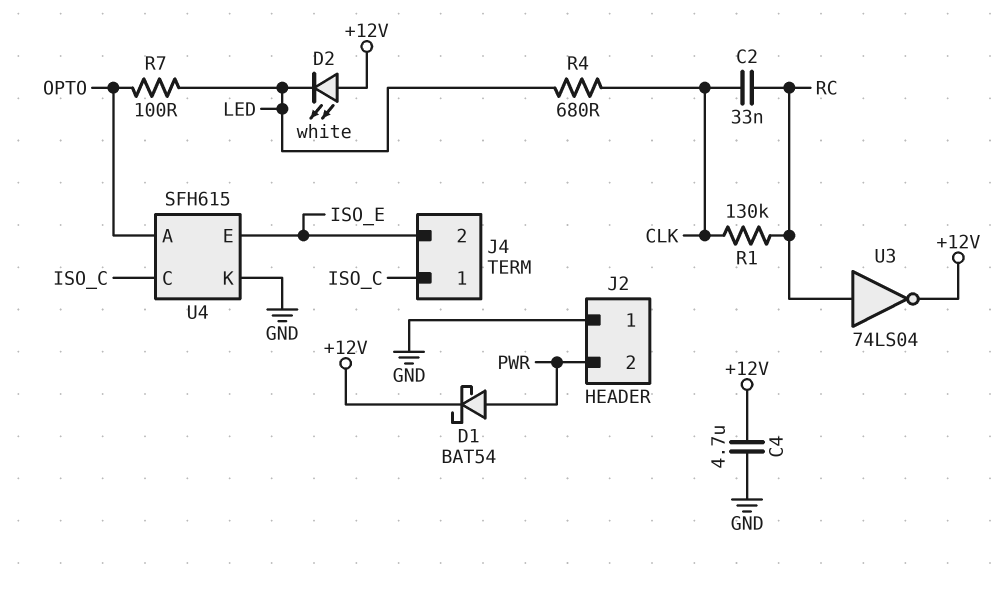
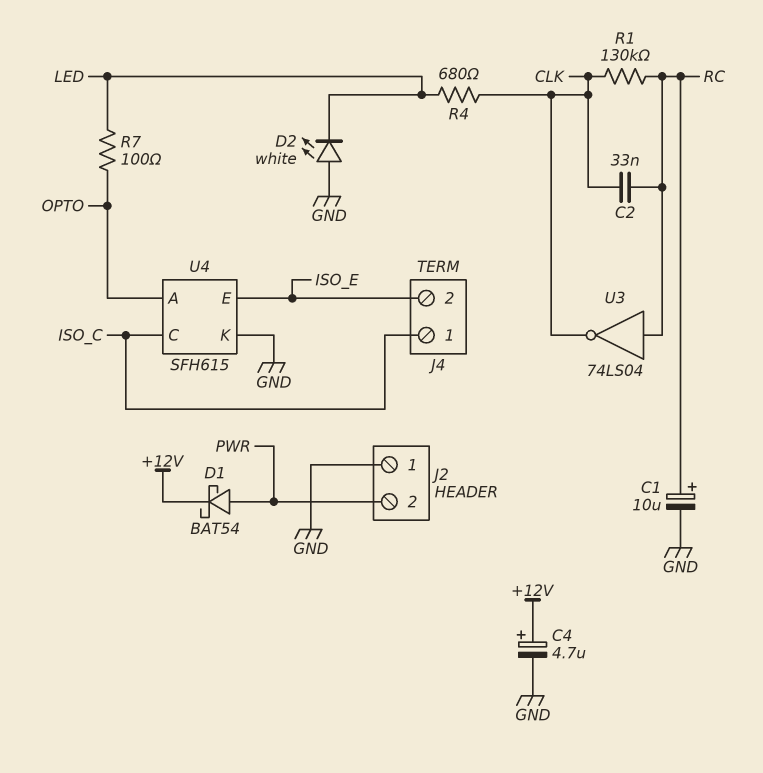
C1: none -> 10uF (plus RC, minus GND)
C4: 4.7uF (+12V, GND) -> 4.7uF (plus +12V, minus GND)
D2: LED white (A +12V, K LED) -> LED white (A GND, K LED)
U3: NOT 74LS04 (in RC, out +12V) -> NOT 74LS04 (in RC, out CLK)

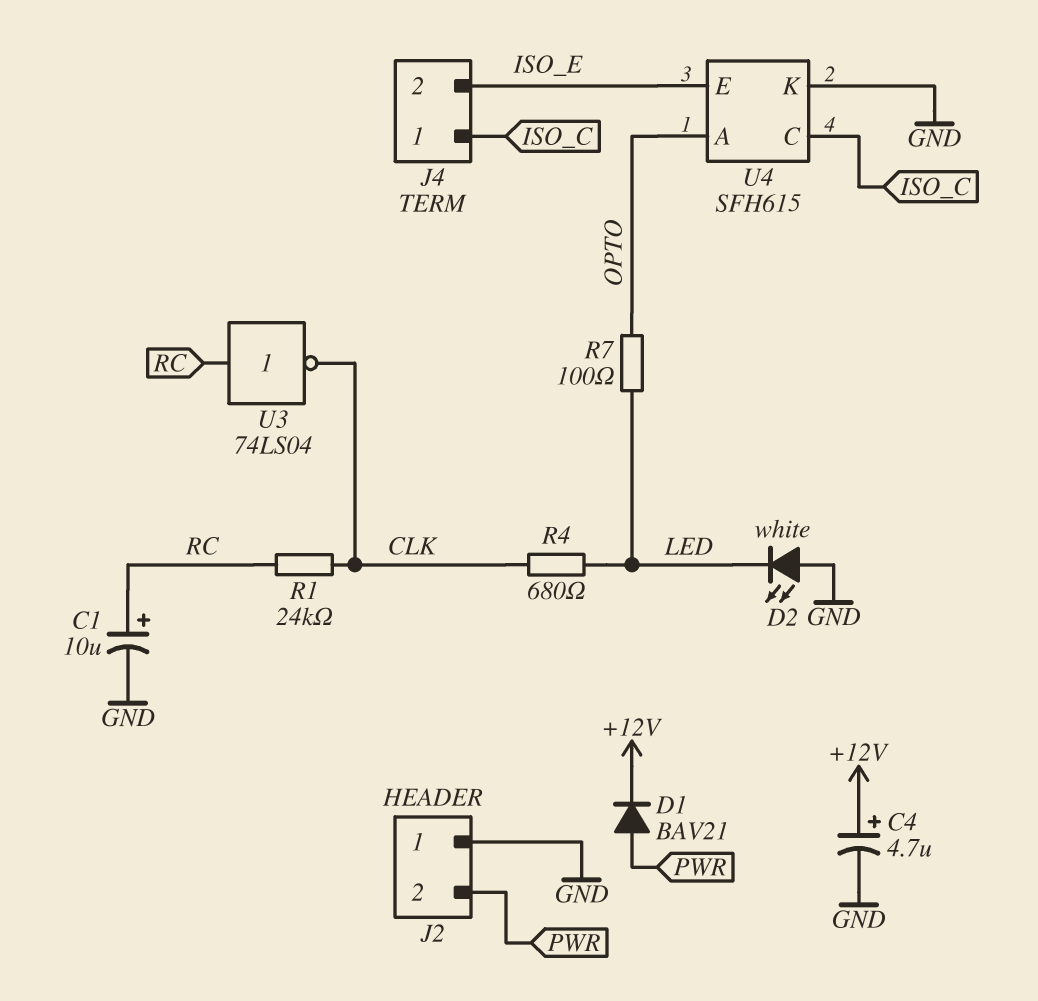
C2: 33nF (CLK, RC) -> none
D1: schottky BAT54 (A PWR, K +12V) -> diode BAV21 (A PWR, K +12V)
R1: 130k (CLK, RC) -> 24k (CLK, RC)

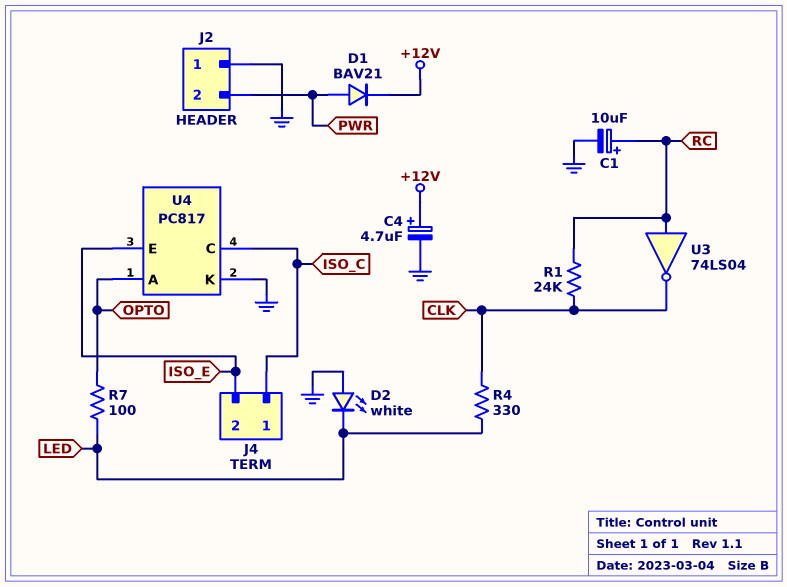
R4: 680 (CLK, LED) -> 330 (CLK, LED)
U4: SFH615 -> PC817

